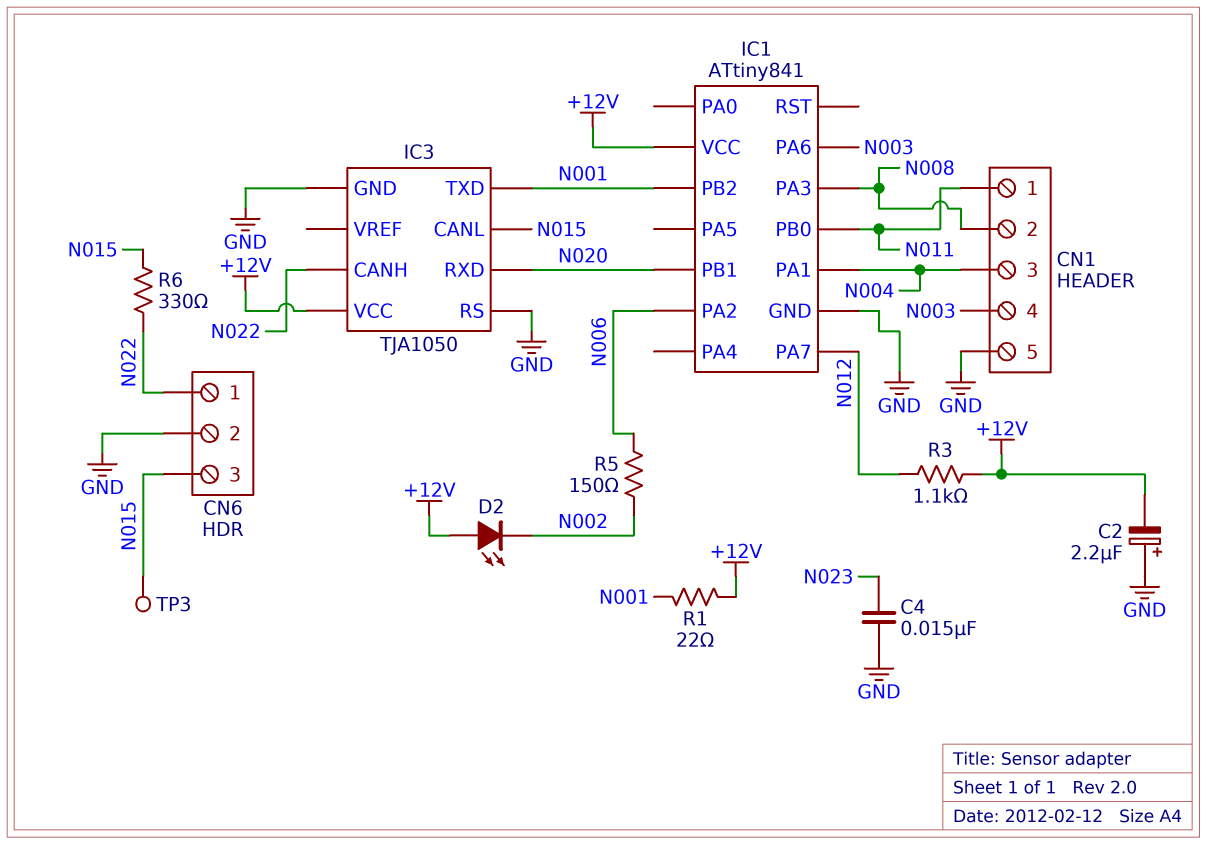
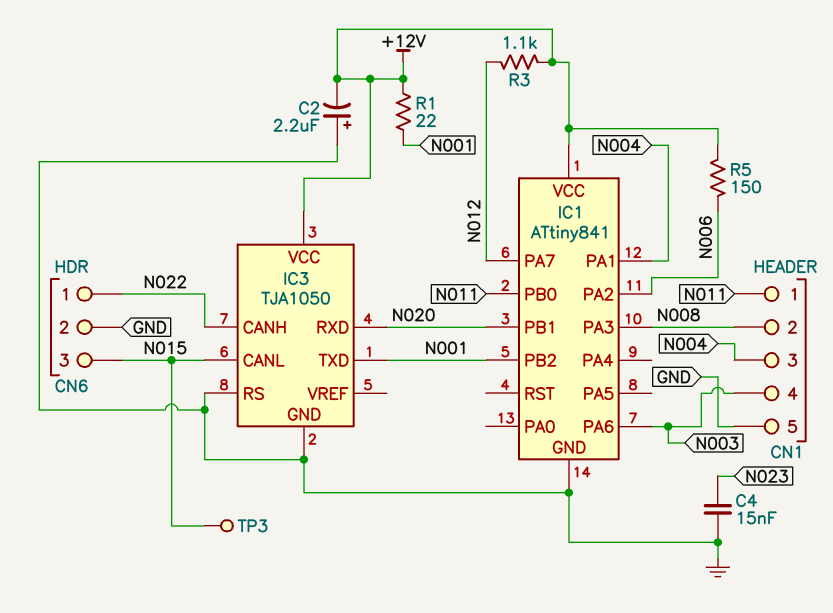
D2: LED (A +12V, K N002) -> none
R5: 150 (N002, N006) -> 150 (+12V, N006)
R6: 330 (N015, N022) -> none

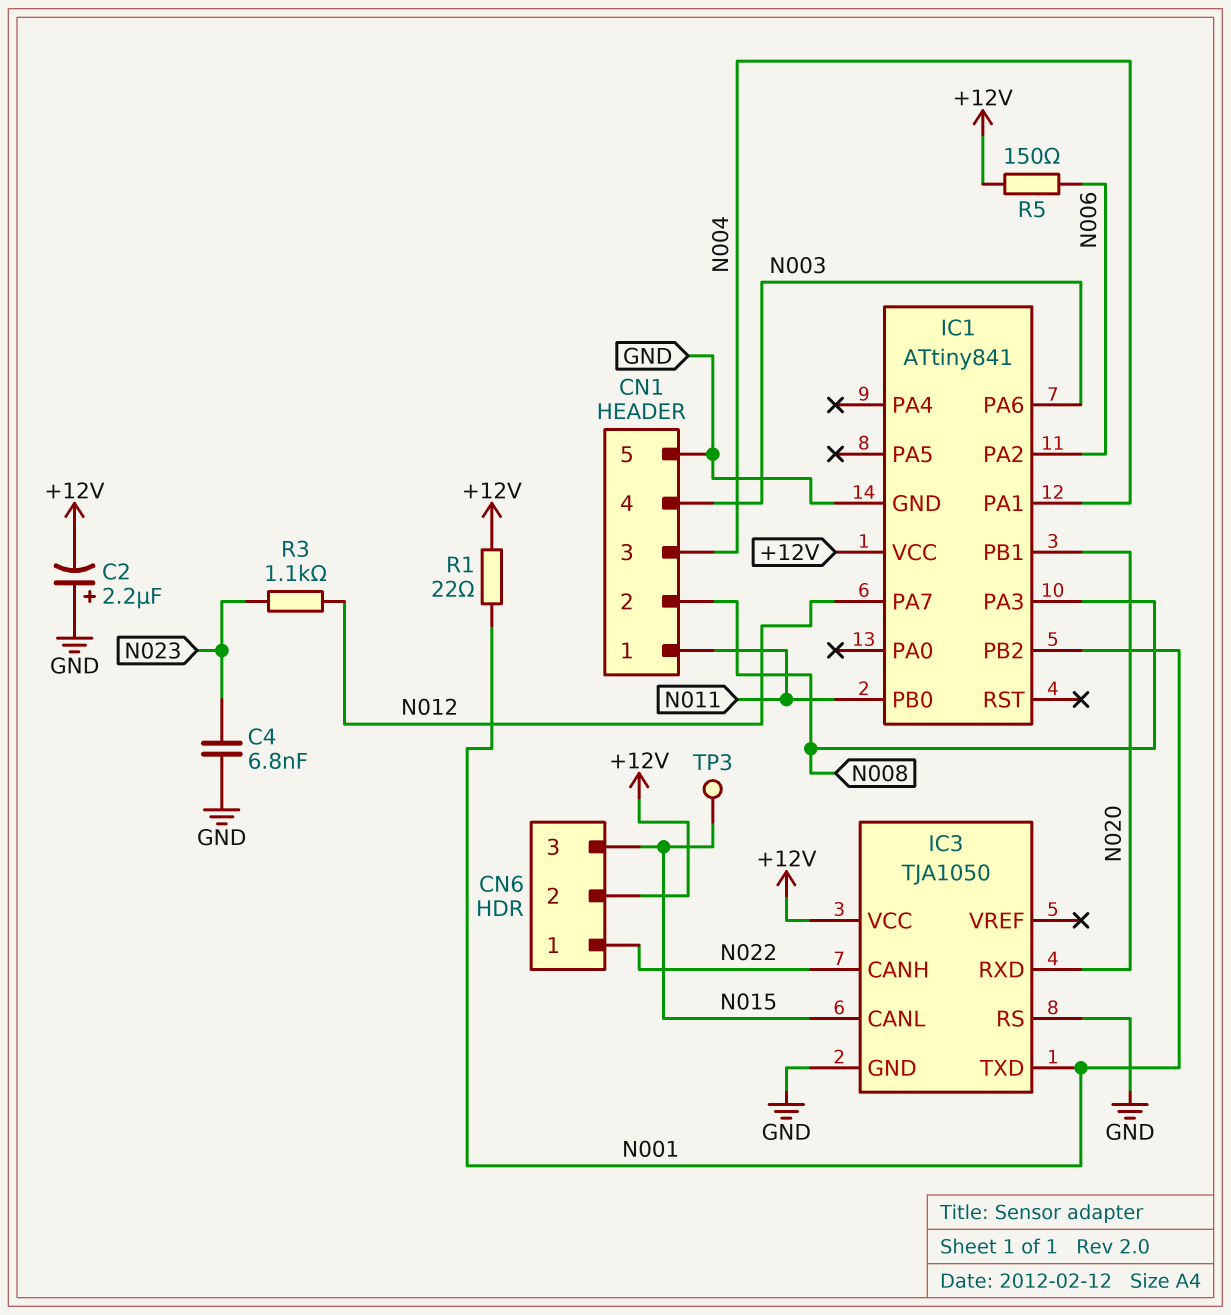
C4: 15nF (GND, N023) -> 6.8nF (GND, N023)
CN6 pin 2: GND -> +12V
R3: 1.1k (+12V, N012) -> 1.1k (N012, N023)

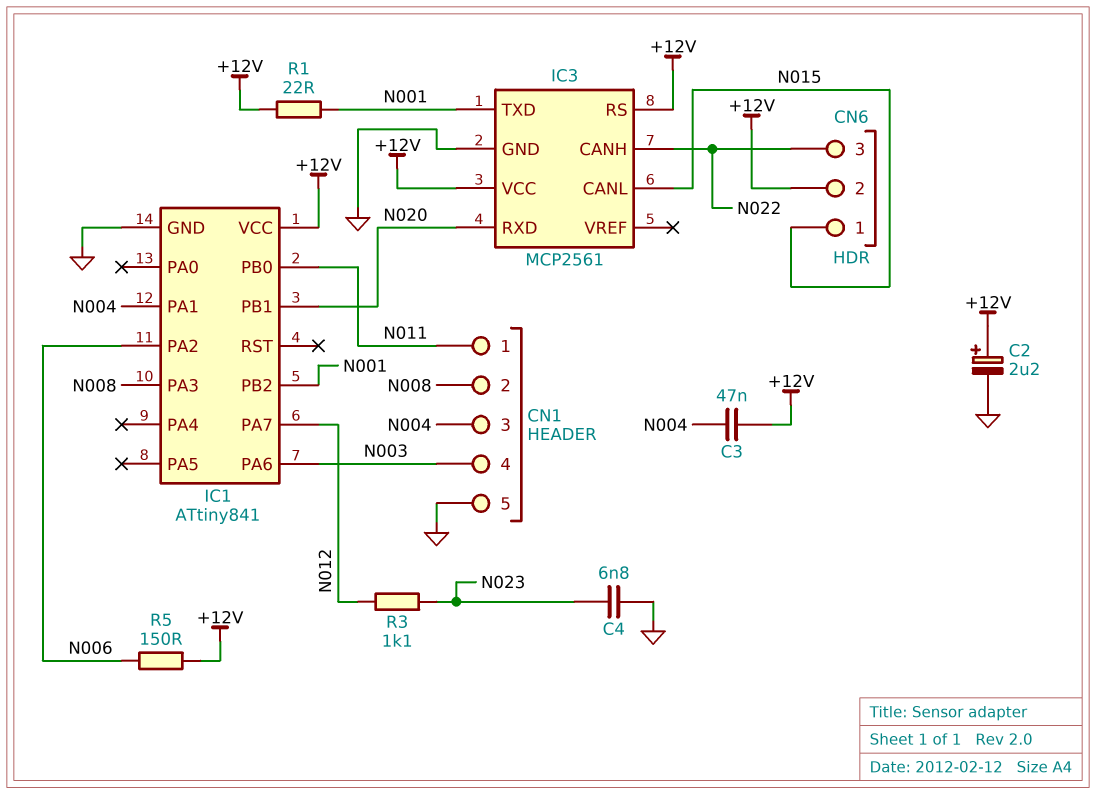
C2: 2.2uF (plus GND, minus +12V) -> 2.2uF (plus +12V, minus GND)
C3: none -> 47nF (+12V, N004)
CN6 pin 1: N022 -> N015
CN6 pin 3: N015 -> N022
IC3: TJA1050 -> MCP2561
IC3 pin RS: GND -> +12V
TP3: test point (N015) -> none

